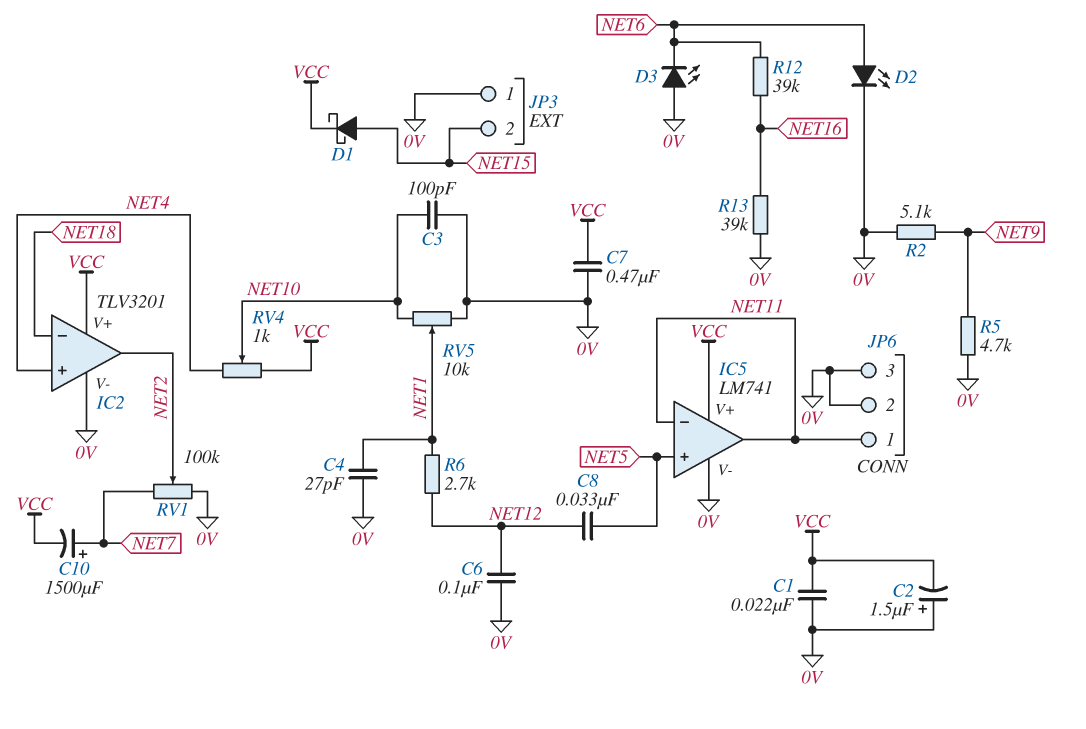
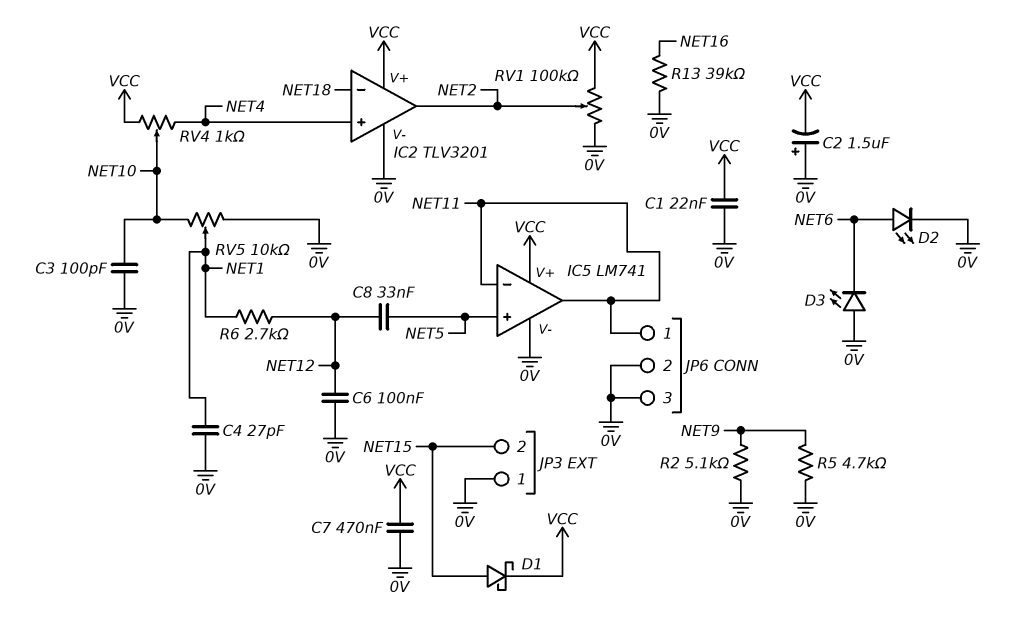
C10: 1500uF (plus NET7, minus VCC) -> none
R12: 39k (NET6, NET16) -> none
RV1: 100k (0V, NET7, wiper NET2) -> 100k (0V, VCC, wiper NET2)

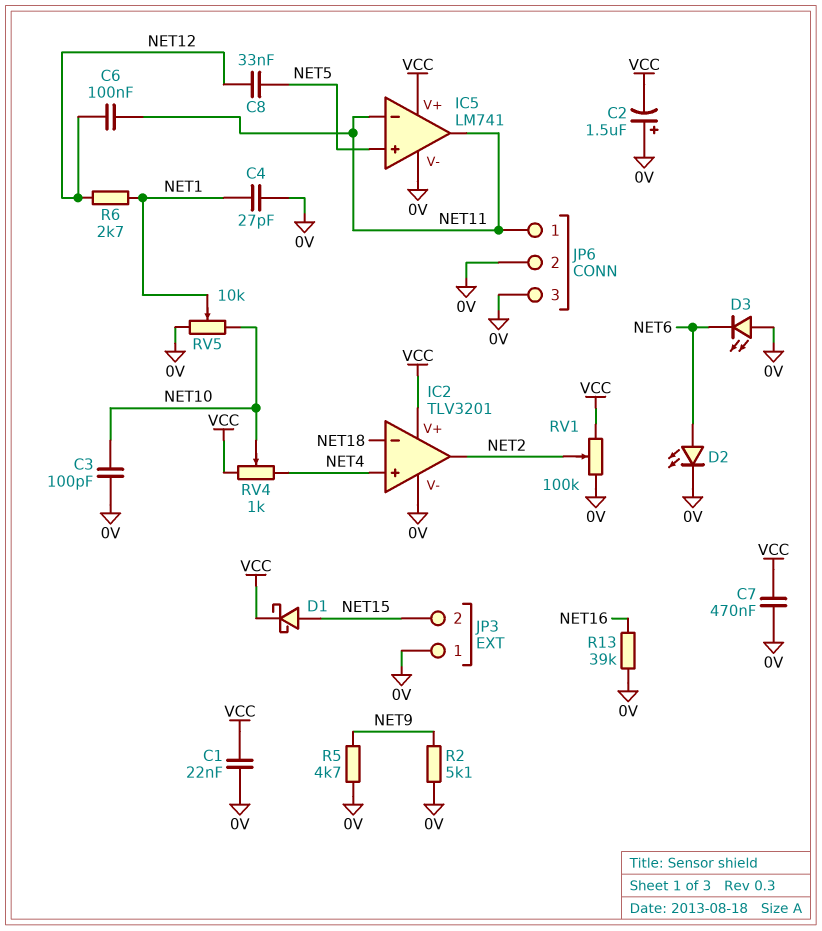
C6: 100nF (0V, NET12) -> 100nF (NET11, NET12)

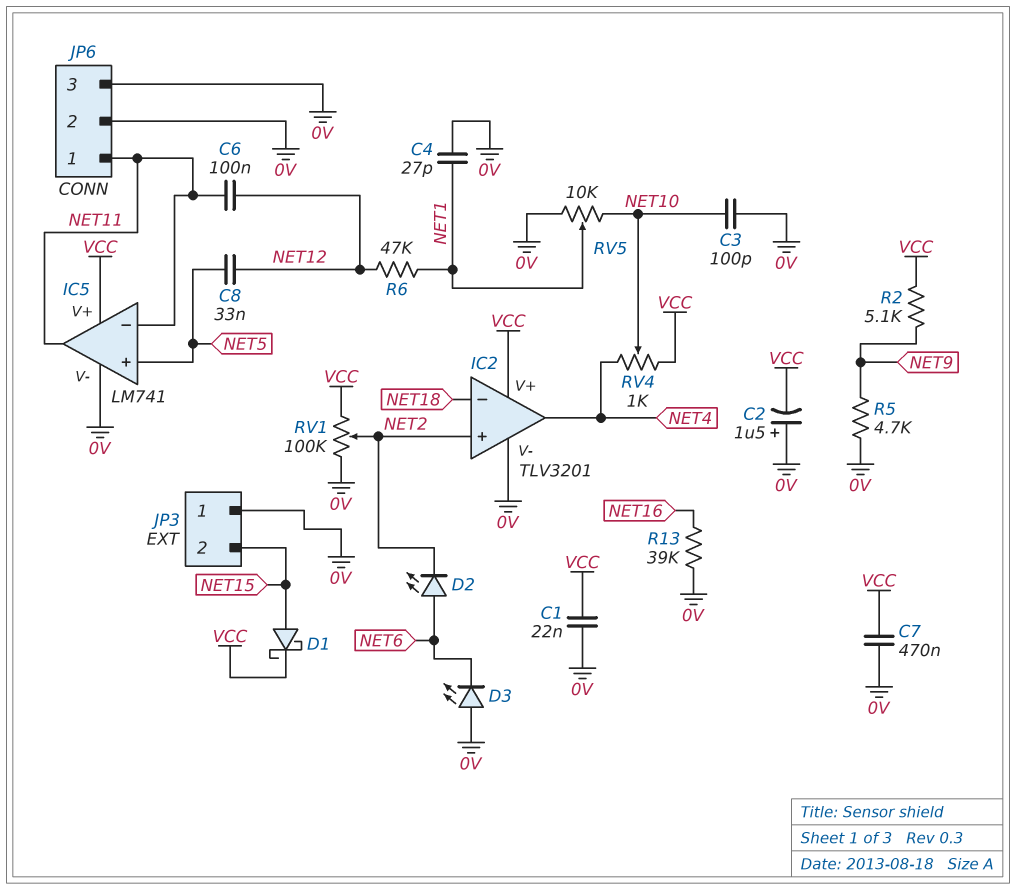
D2: LED (A NET6, K 0V) -> LED (A NET6, K NET2)
IC2 pin in+: NET4 -> NET2
IC2 pin out: NET2 -> NET4
R2: 5.1k (0V, NET9) -> 5.1k (NET9, VCC)
R6: 2.7k (NET1, NET12) -> 47k (NET1, NET12)

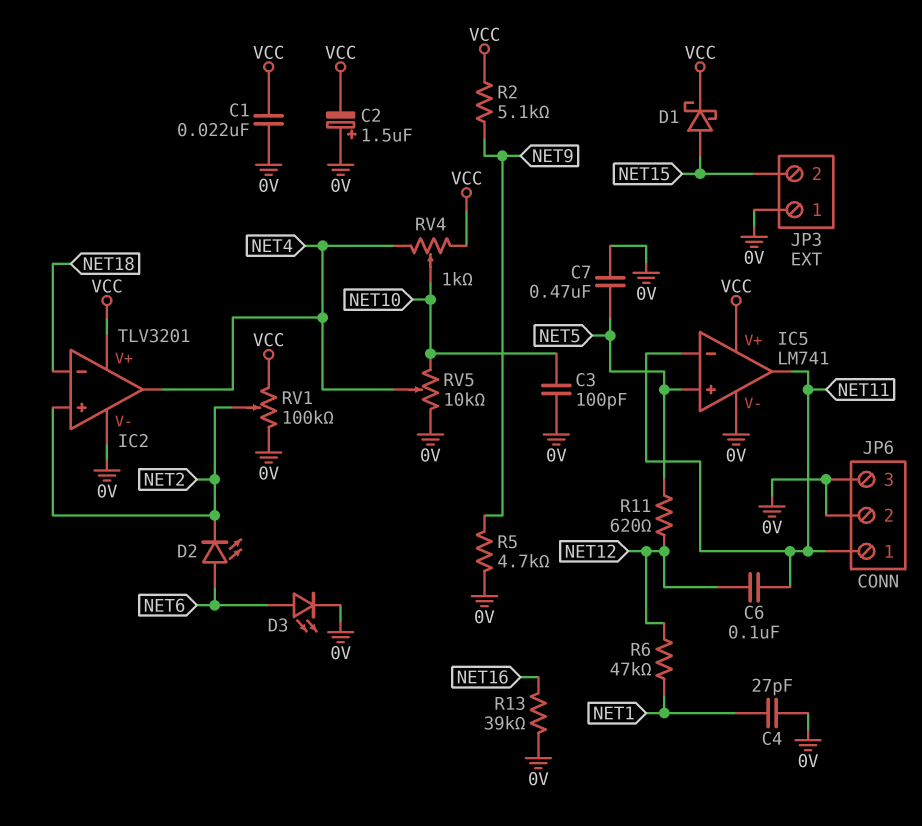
C7: 470nF (0V, VCC) -> 470nF (0V, NET5)
C8: 33nF (NET5, NET12) -> none
D3: LED (A 0V, K NET6) -> LED (A NET6, K 0V)
R11: none -> 620 (NET5, NET12)
RV5: 10k (0V, NET10, wiper NET1) -> 10k (0V, NET10, wiper NET4)

